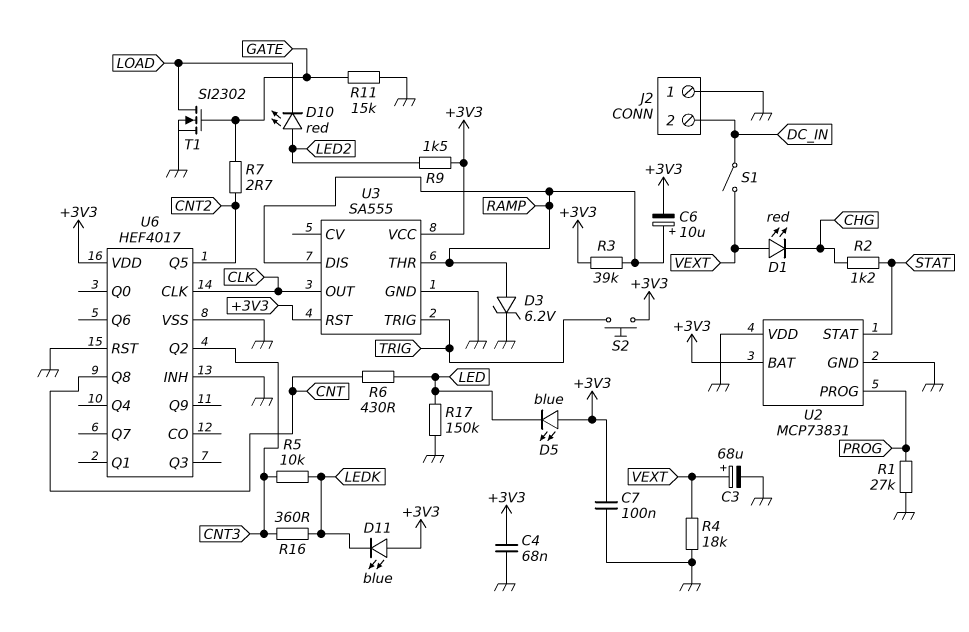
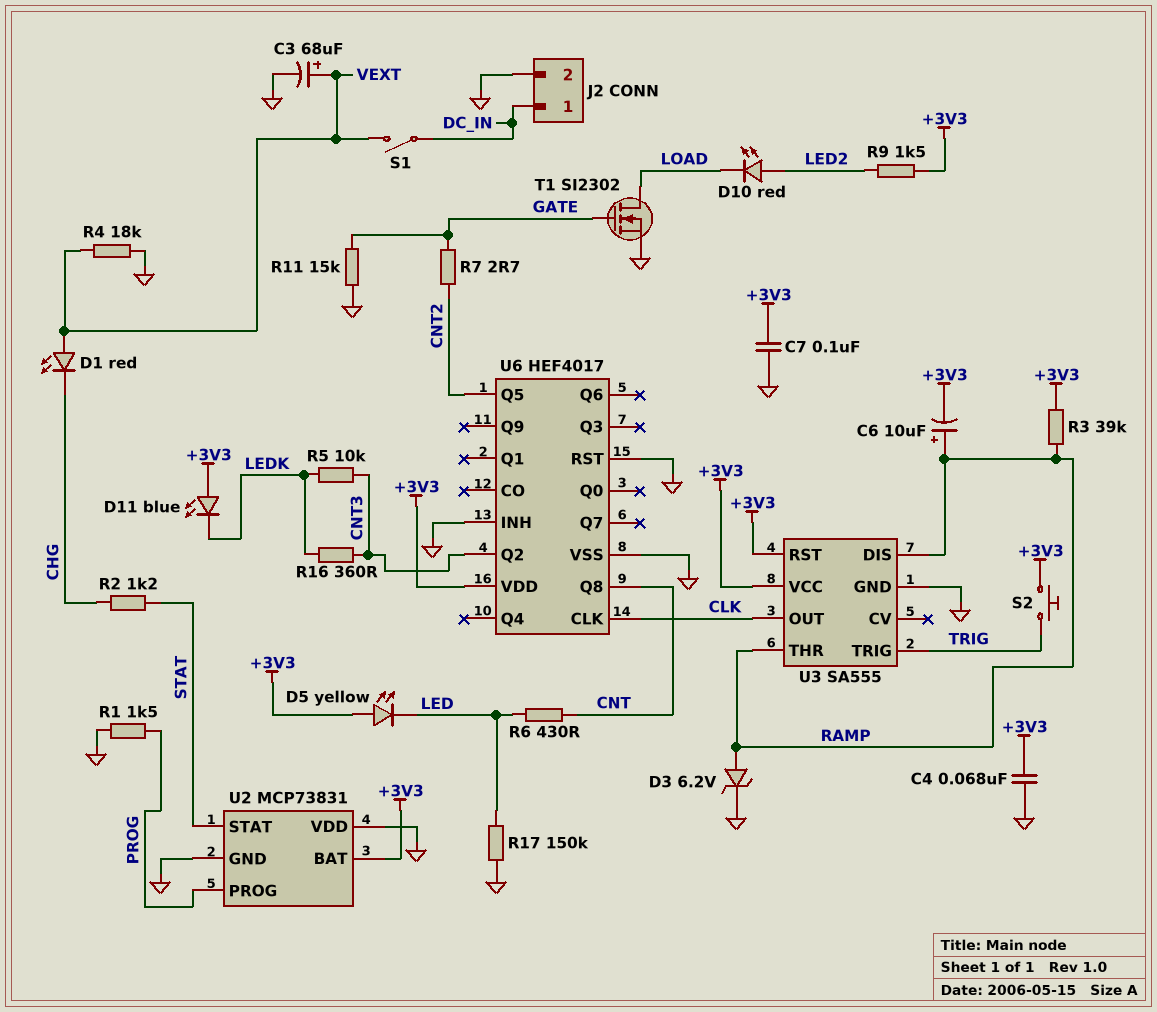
D5: LED blue (A +3V3, K LED) -> LED yellow (A +3V3, K LED)
J2 pin 1: GND -> DC_IN
J2 pin 2: DC_IN -> GND
R1: 27k (GND, PROG) -> 1.5k (GND, PROG)

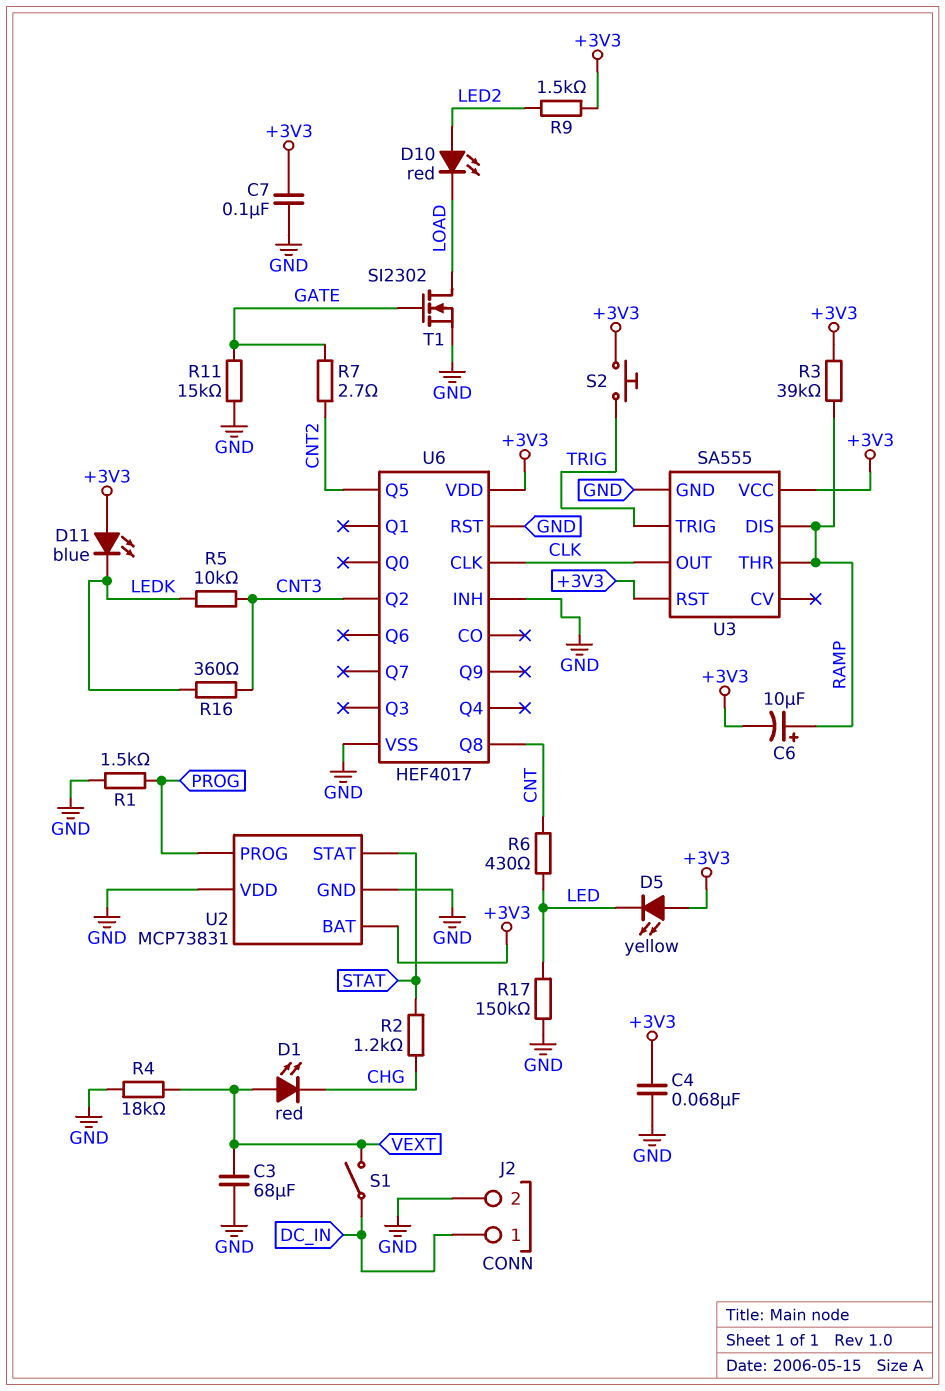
C3: 68uF (plus VEXT, minus GND) -> 68uF (GND, VEXT)
D3: zener 6.2V (A RAMP, K GND) -> none

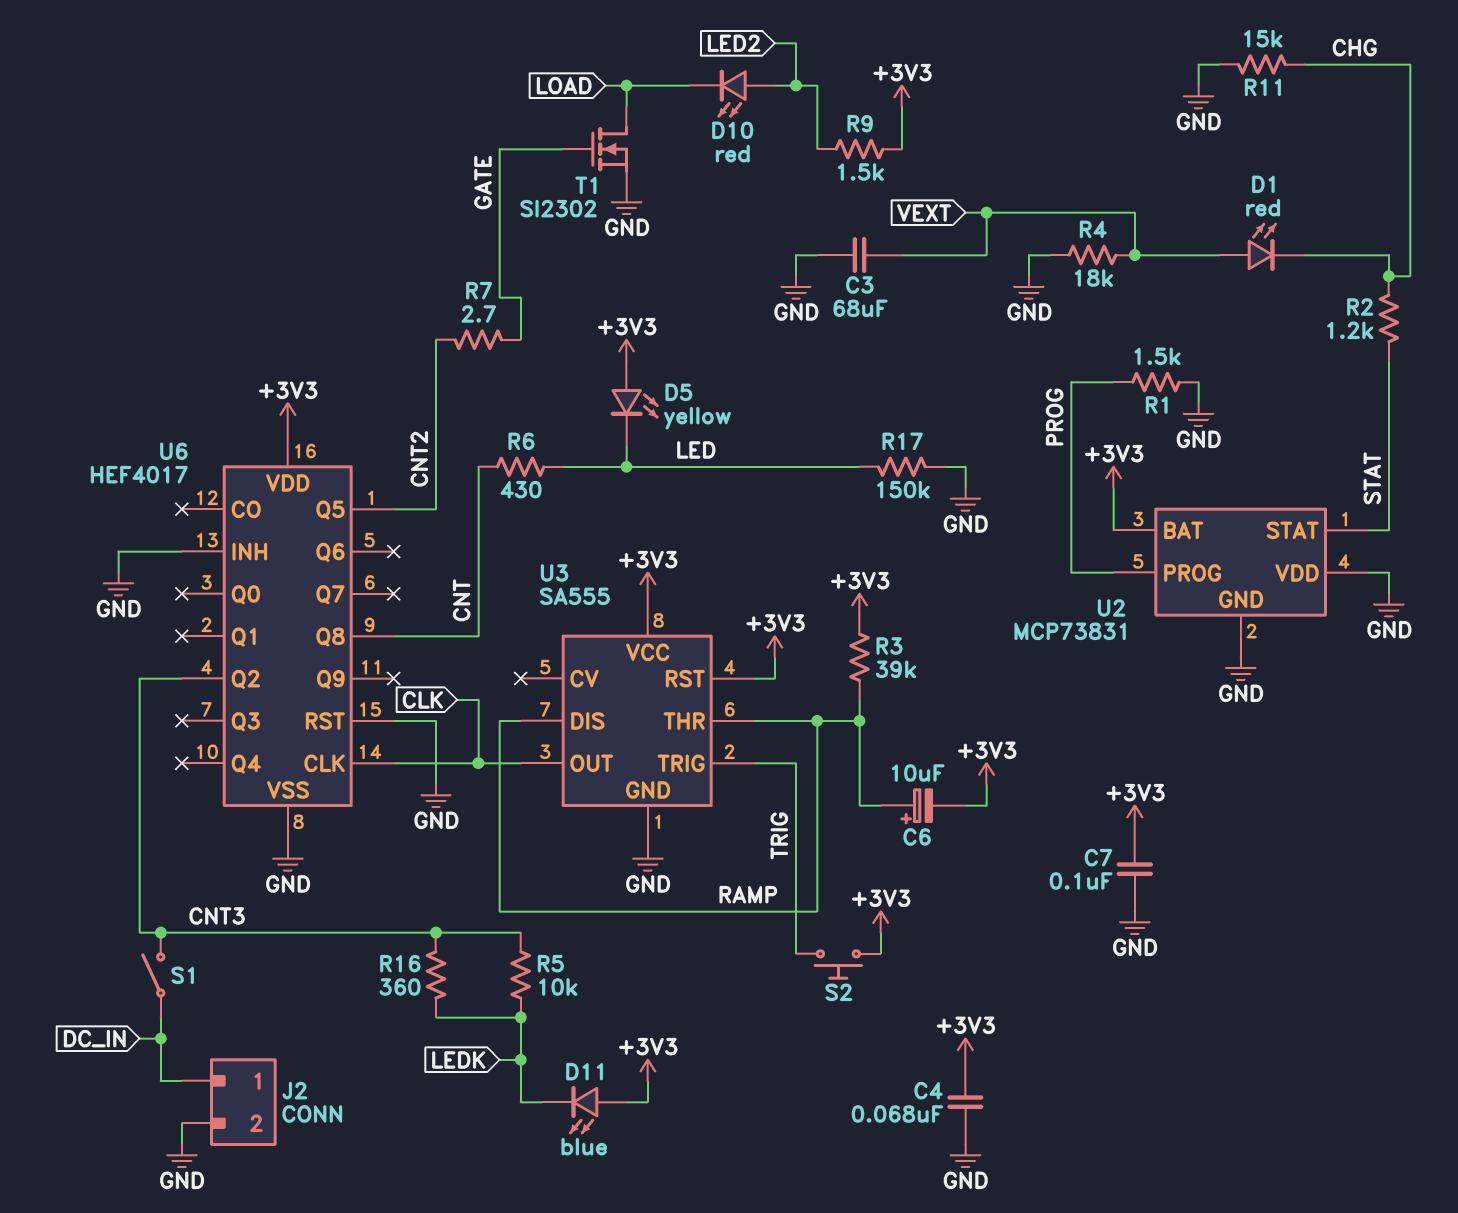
R11: 15k (GATE, GND) -> 15k (CHG, GND)
S1: switch (DC_IN, VEXT) -> switch (CNT3, DC_IN)

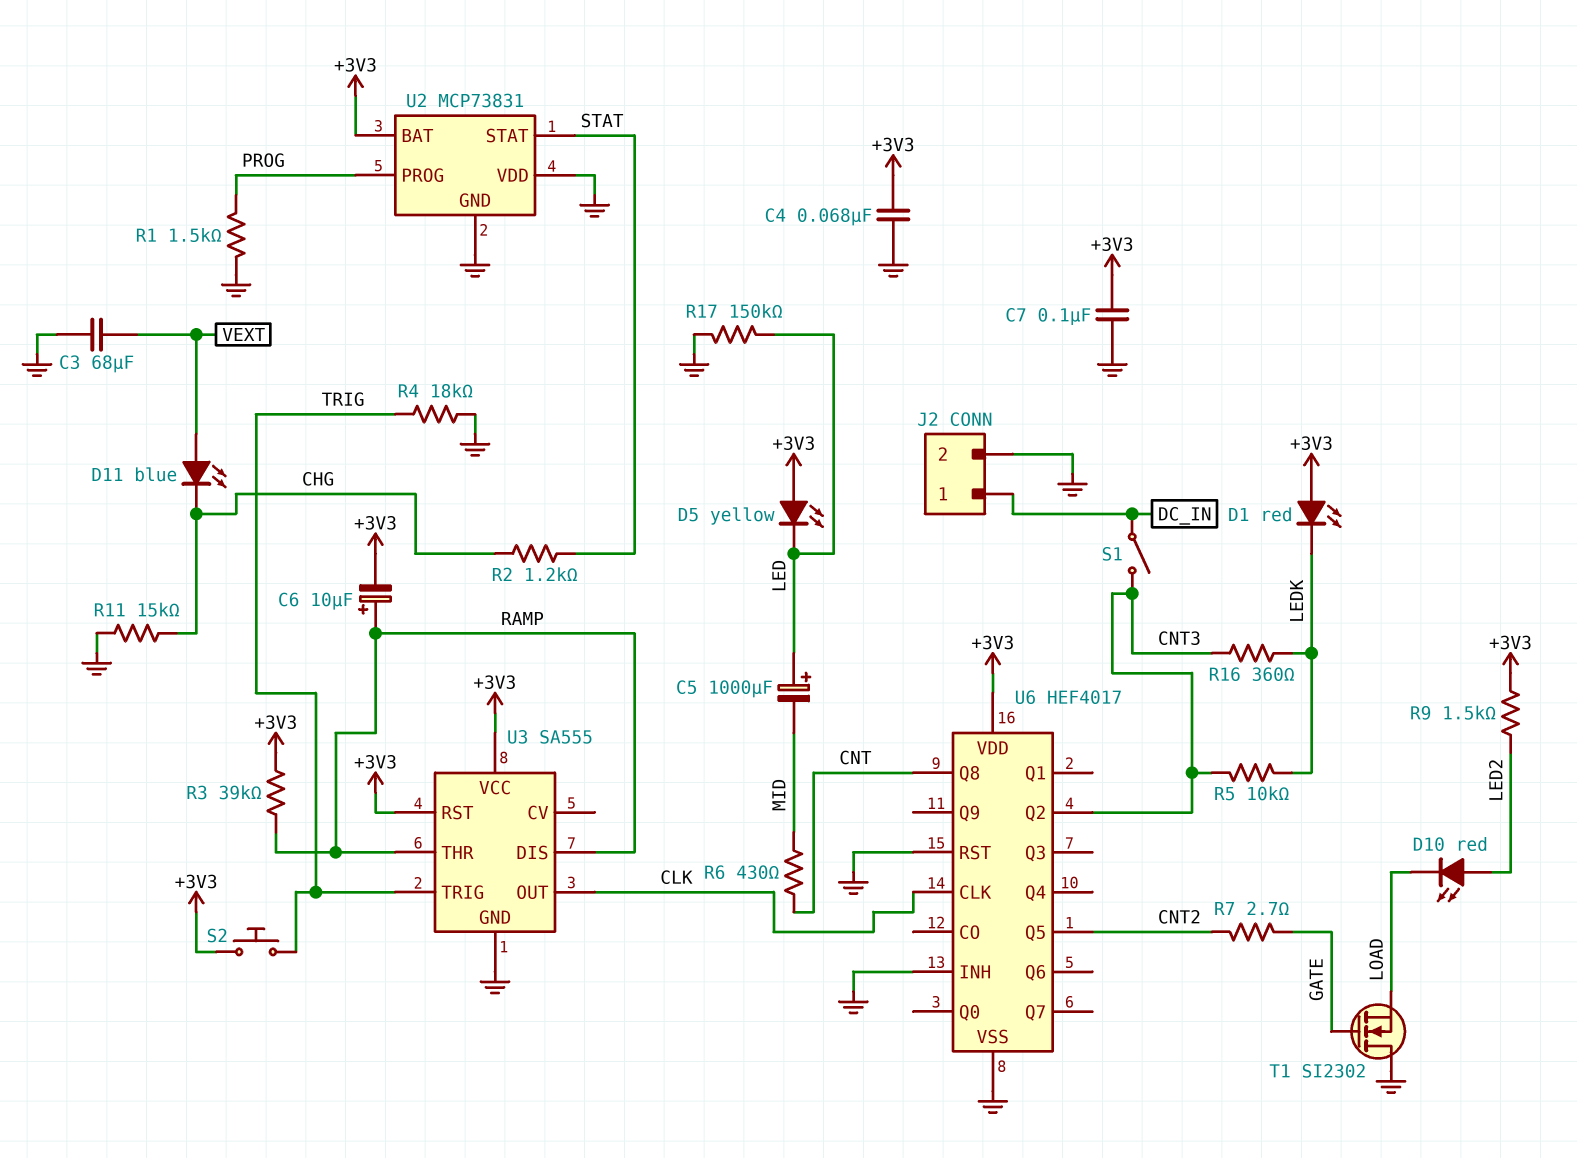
C5: none -> 1000uF (plus LED, minus MID)
D1: LED red (A VEXT, K CHG) -> LED red (A +3V3, K LEDK)
D11: LED blue (A +3V3, K LEDK) -> LED blue (A VEXT, K CHG)
R4: 18k (GND, VEXT) -> 18k (GND, TRIG)
R6: 430 (CNT, LED) -> 430 (CNT, MID)
T1: NMOS SI2302 (G GATE, D LOAD, S GND) -> NMOS SI2302 (G GATE, D GND, S LOAD)

